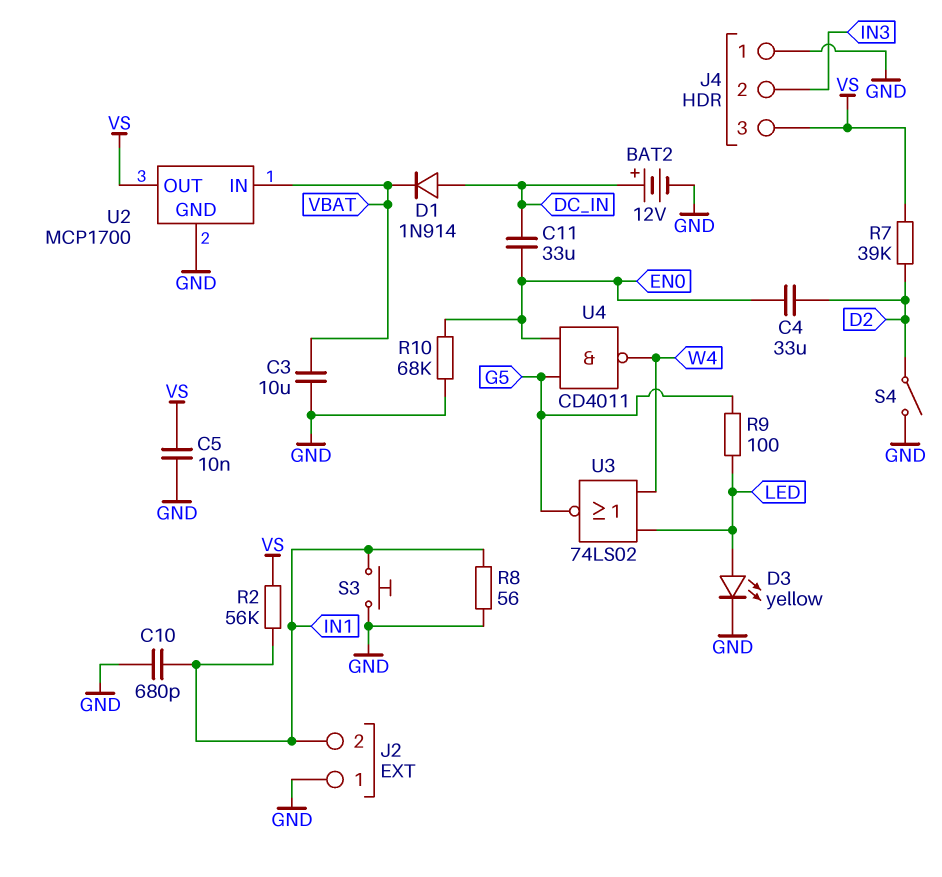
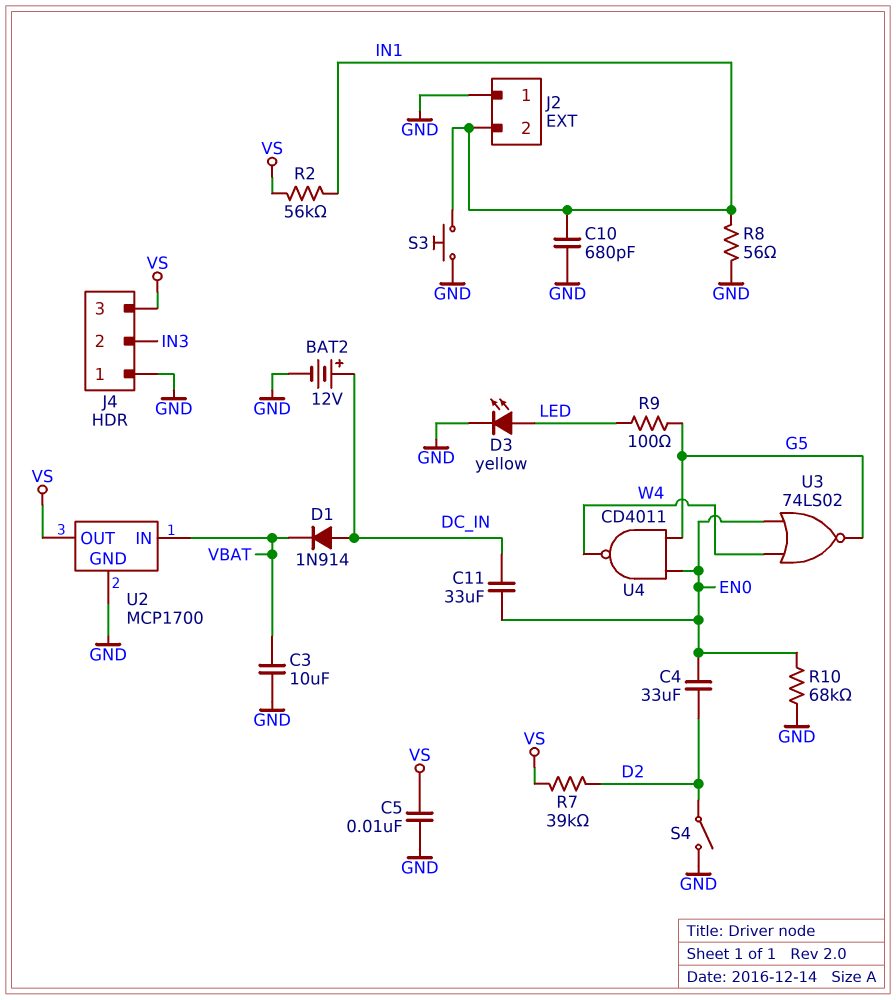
U3: NOR 74LS02 (in LED, in W4, out G5) -> NOR 74LS02 (in EN0, in W4, out G5)

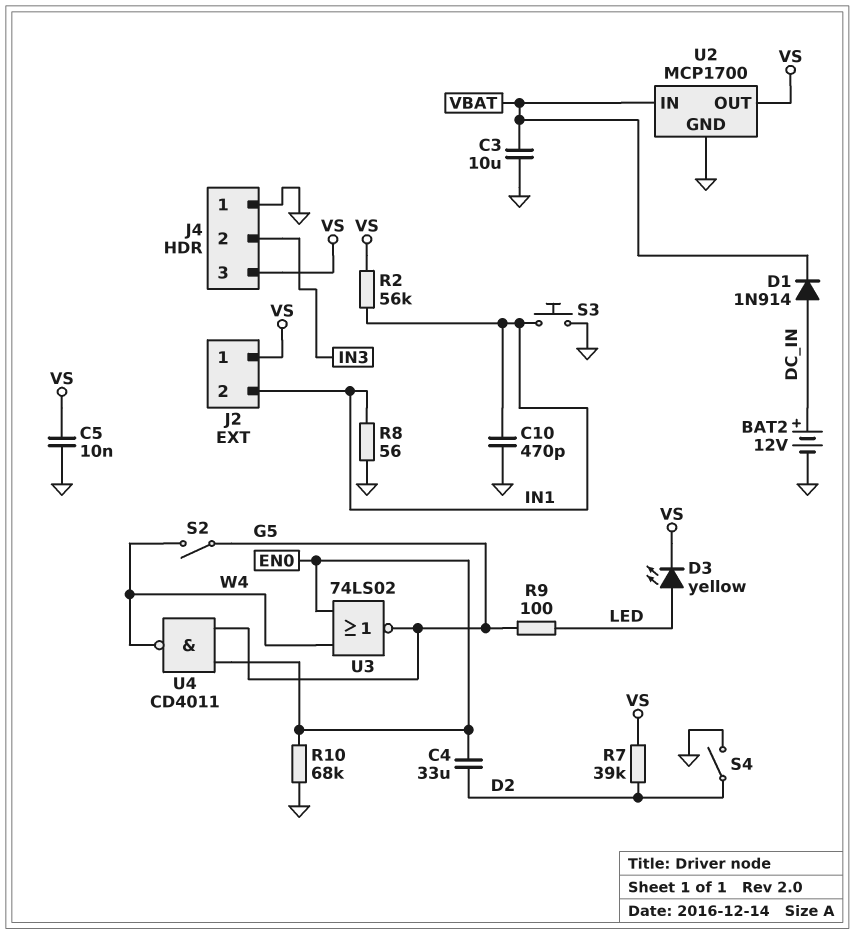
C10: 680pF (GND, IN1) -> 470pF (GND, IN1)
C11: 33uF (DC_IN, EN0) -> none
D3: LED yellow (A LED, K GND) -> LED yellow (A LED, K VS)
J2 pin 1: GND -> VS
S2: none -> switch (G5, W4)

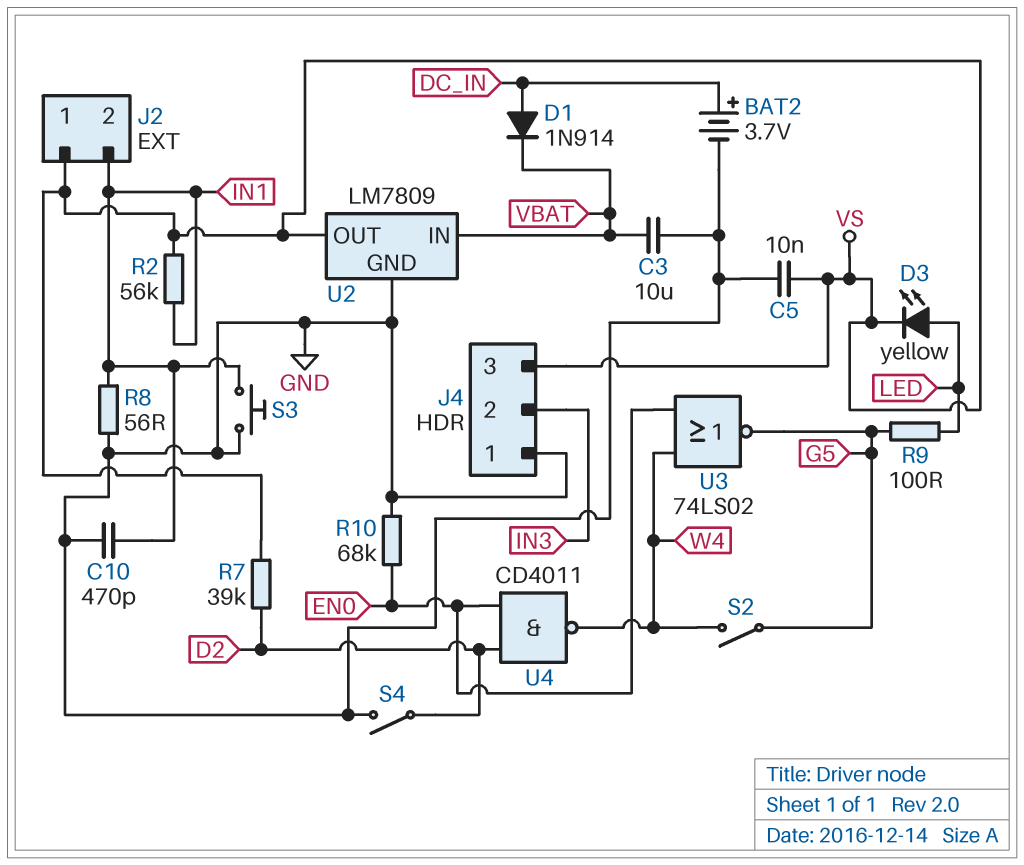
BAT2: 12V (plus DC_IN, minus GND) -> 3.7V (plus DC_IN, minus GND)
C4: 33uF (D2, EN0) -> none
U2: MCP1700 -> LM7809
U4: NAND CD4011 (in EN0, in G5, out W4) -> NAND CD4011 (in D2, in EN0, out W4)

